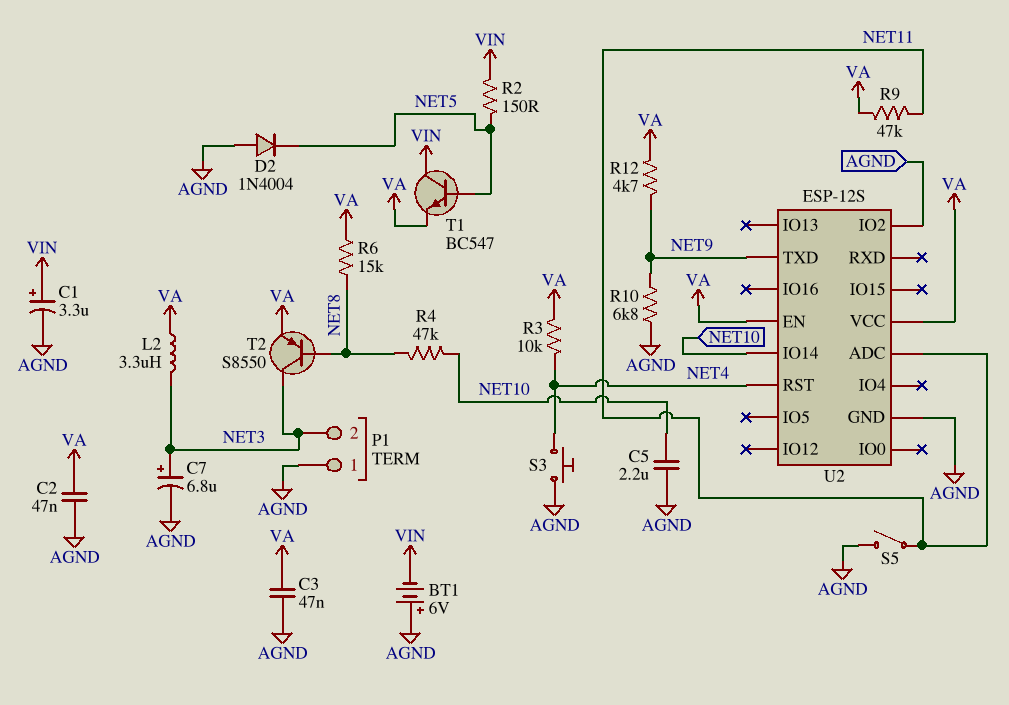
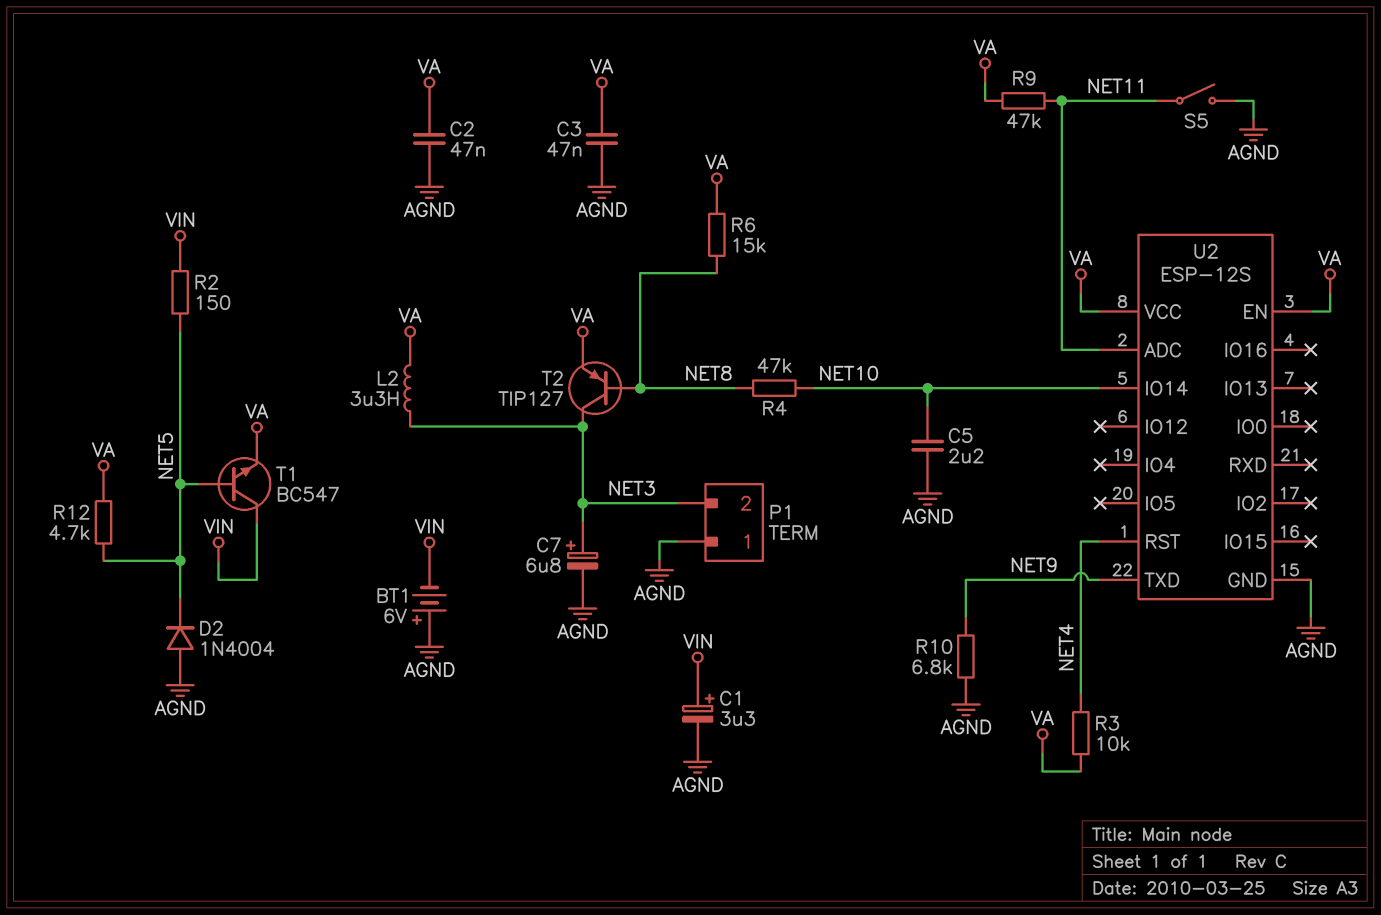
R12: 4.7k (NET9, VA) -> 4.7k (NET5, VA)
S3: button (AGND, NET4) -> none
T2: PNP S8550 (B NET8, C NET3, E VA) -> PNP TIP127 (B NET8, C NET3, E VA)
U2 pin IO2: AGND -> none

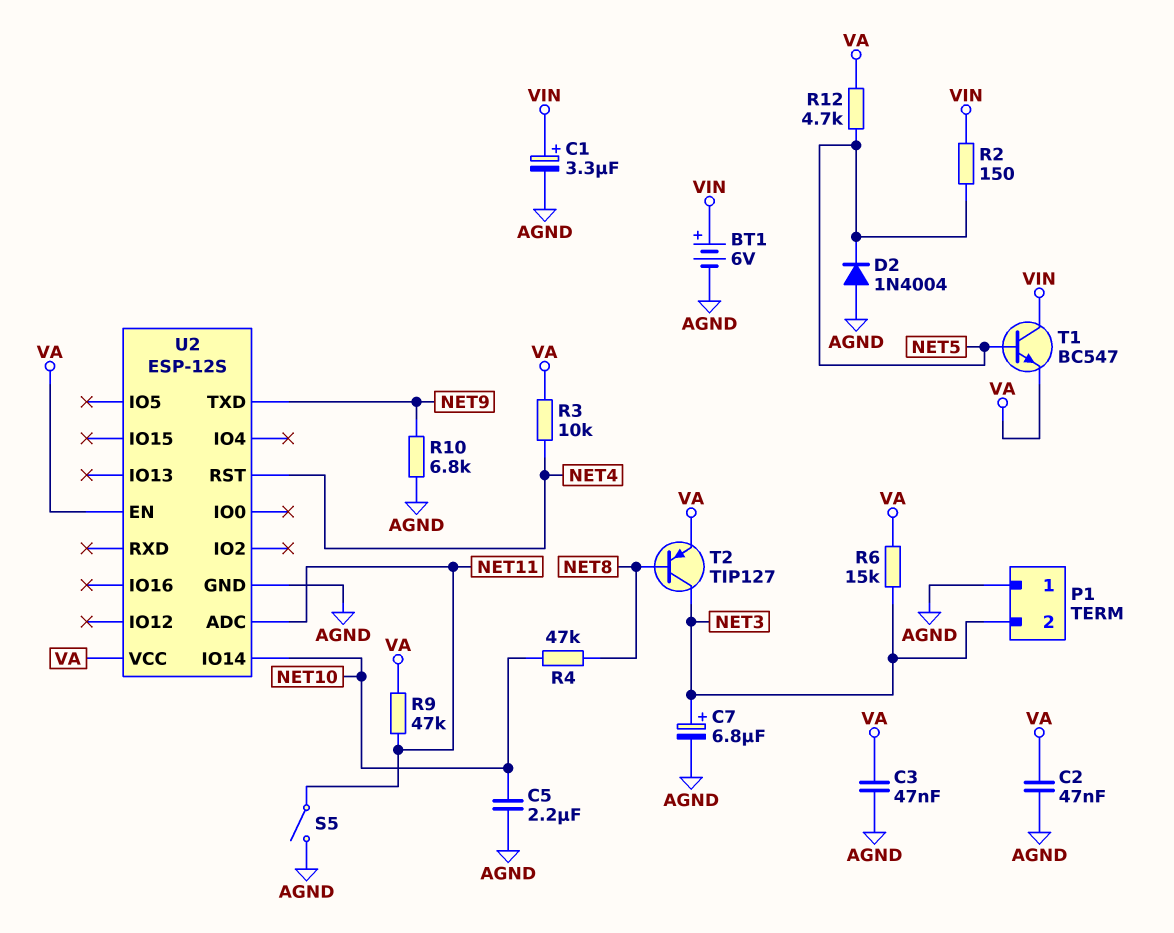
BT1: 6V (plus AGND, minus VIN) -> 6V (plus VIN, minus AGND)
L2: 3.3uH (NET3, VA) -> none
R6: 15k (NET8, VA) -> 15k (NET3, VA)

